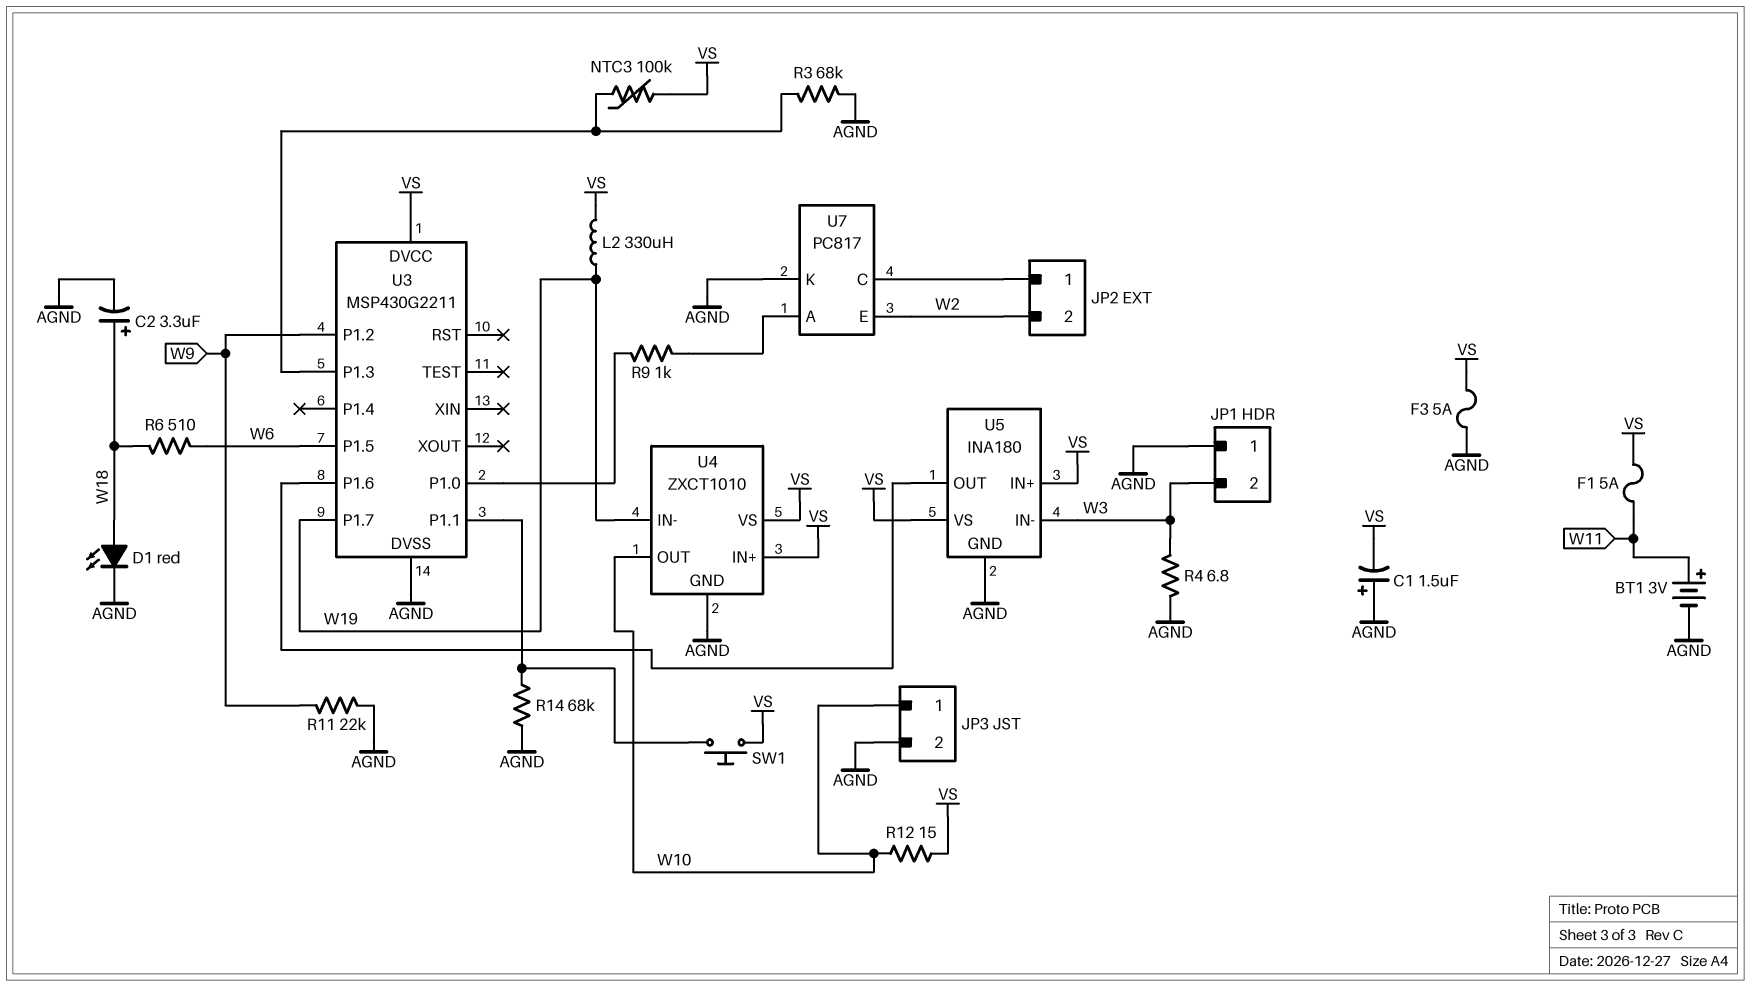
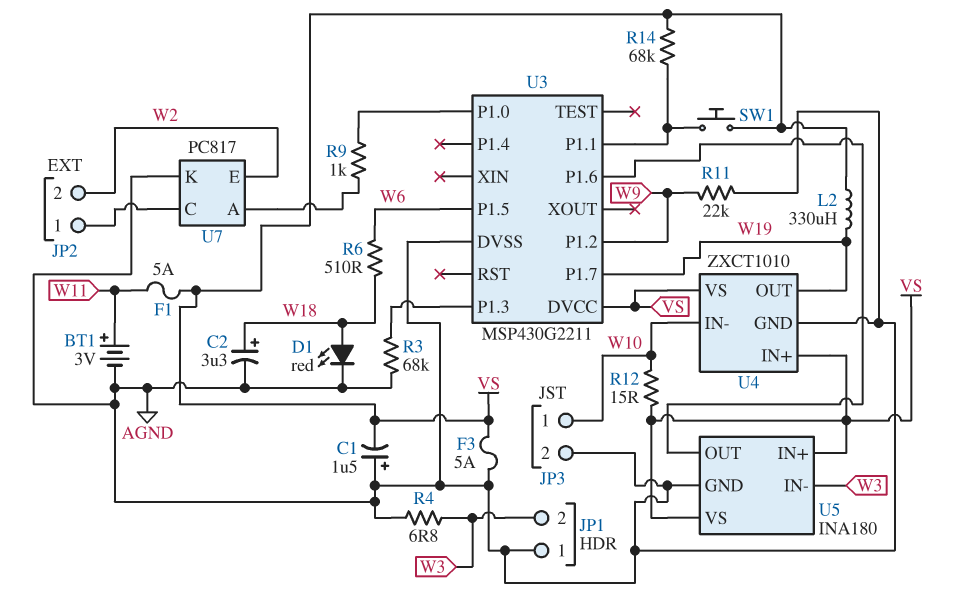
NTC3: 100k (U3/P1.3, VS) -> none
R14: 68k (AGND, U3/P1.1) -> 68k (U3/P1.1, VS)
U4 pin IN-: W19 -> W10
U4 pin OUT: W10 -> W19

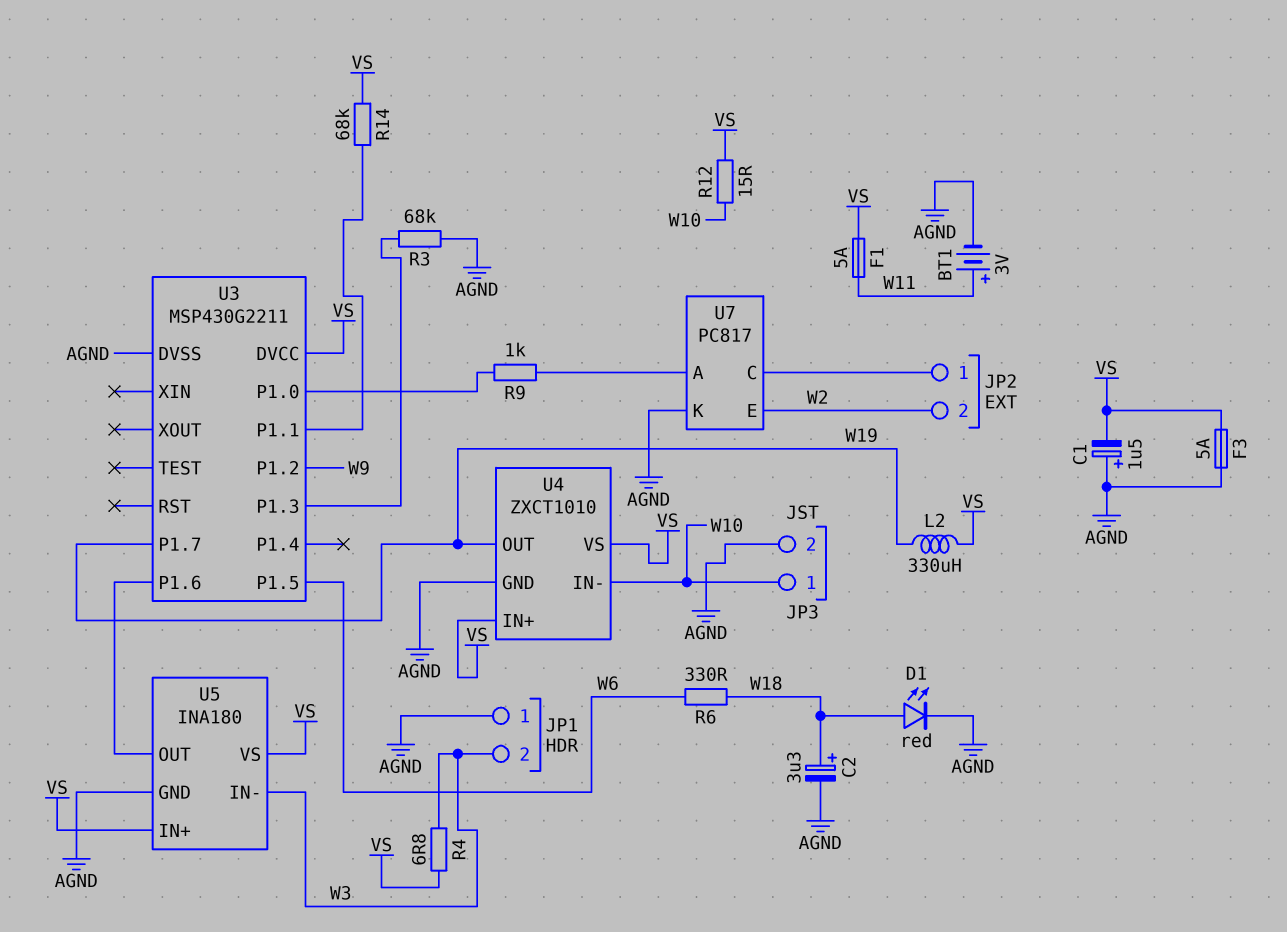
R4: 6.8 (AGND, W3) -> 6.8 (VS, W3)
R6: 510 (W6, W18) -> 330 (W6, W18)
R11: 22k (AGND, W9) -> none
SW1: button (U3/P1.1, VS) -> none

